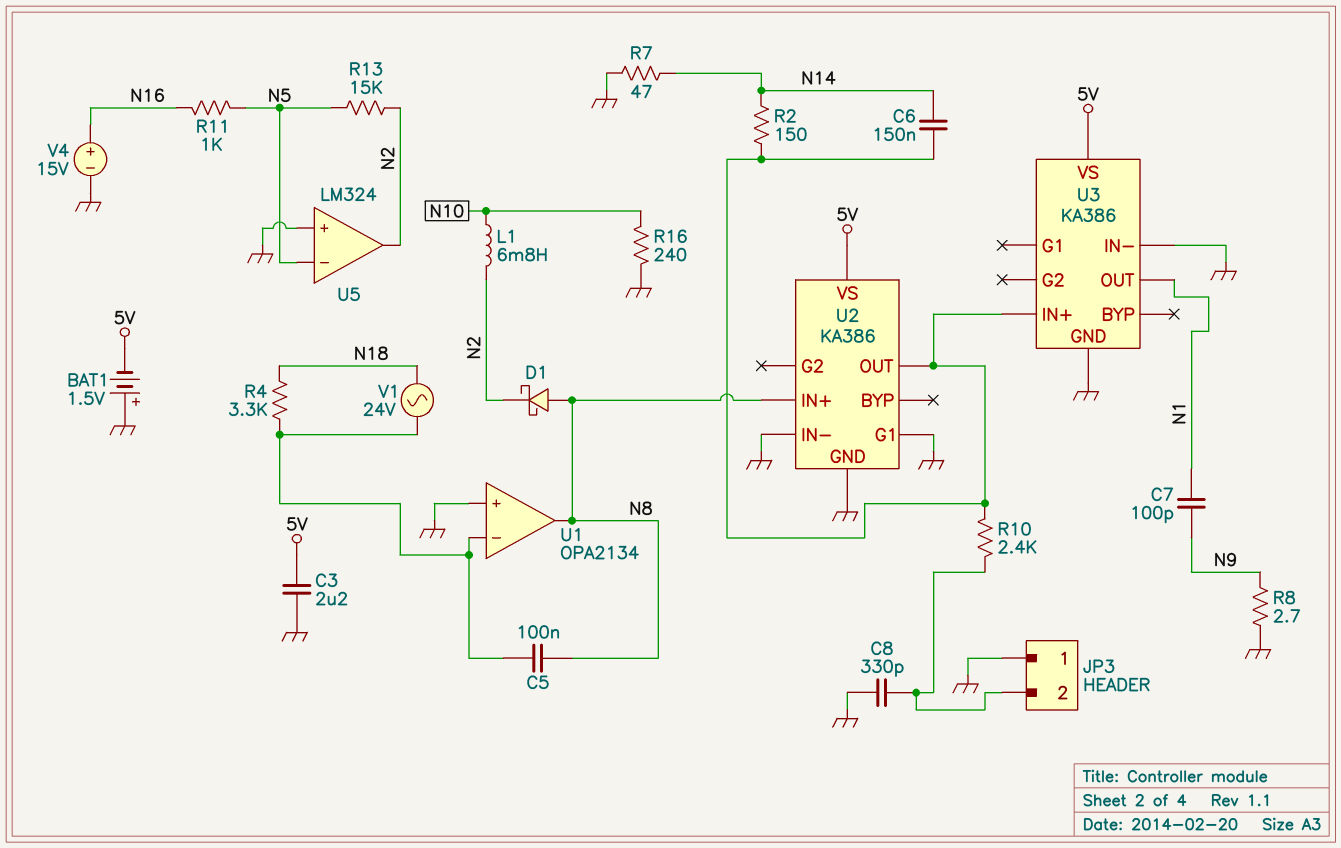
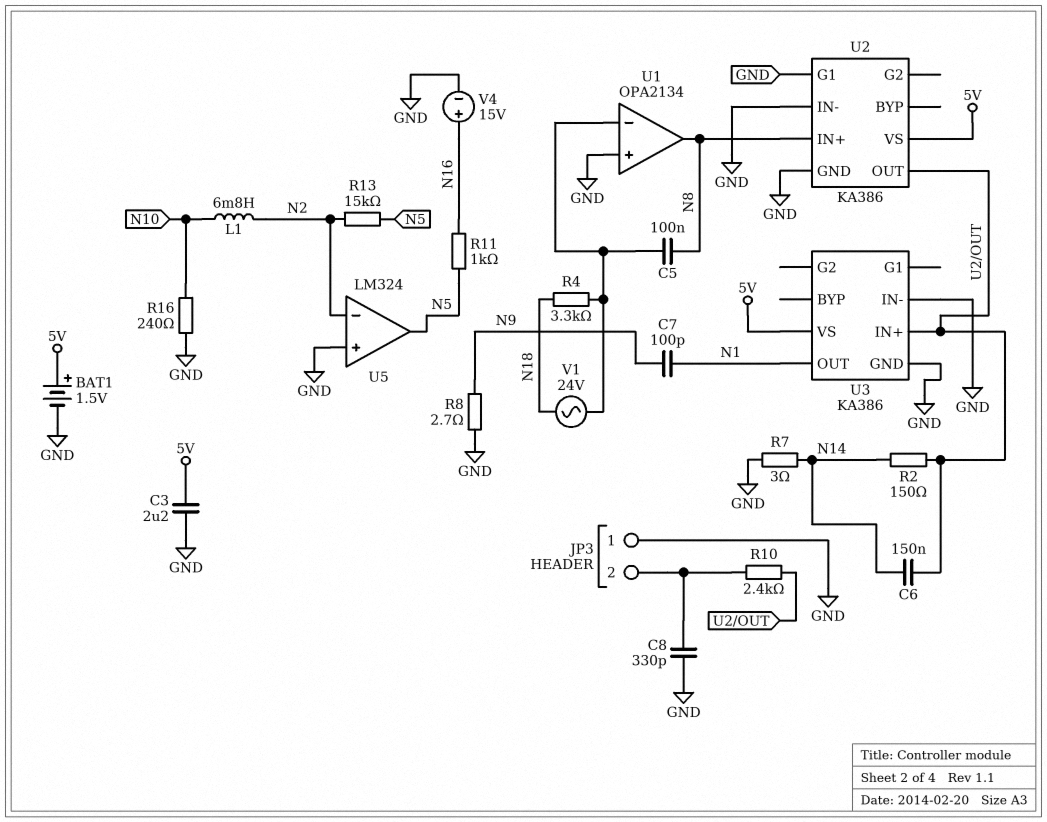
BAT1: 1.5V (plus GND, minus 5V) -> 1.5V (plus 5V, minus GND)
D1: schottky (A N8, K N2) -> none
R7: 47 (GND, N14) -> 3 (GND, N14)
U5 pin in-: N5 -> N2
U5 pin out: N2 -> N5

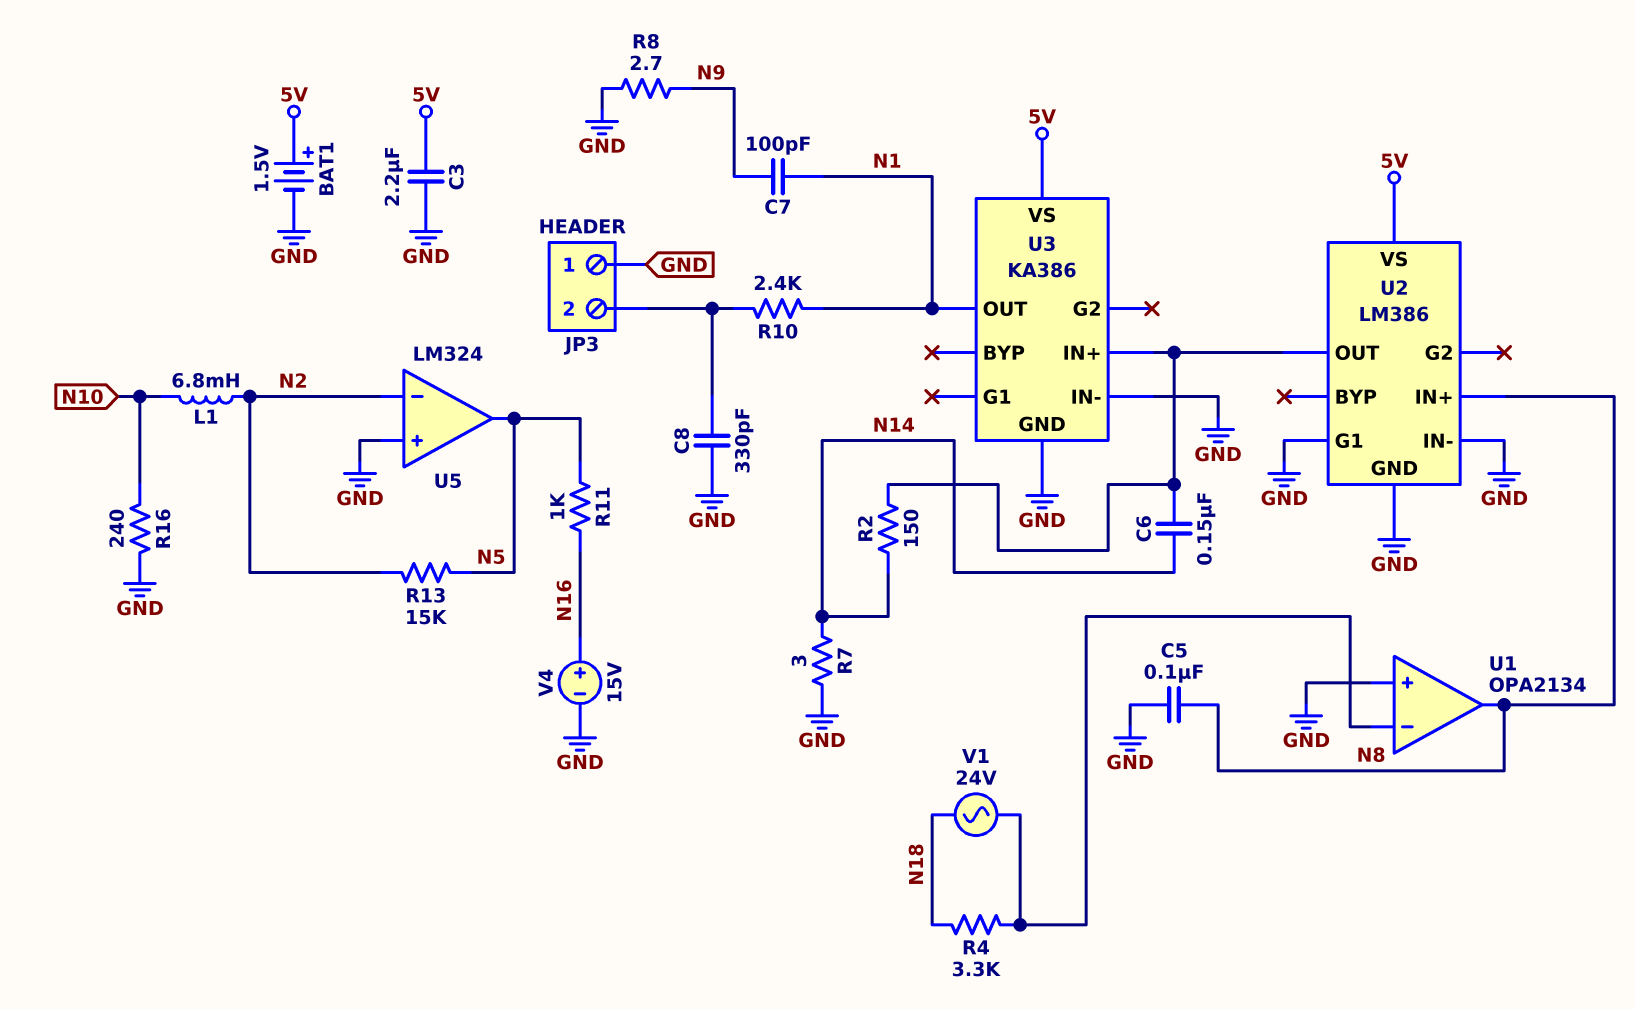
C5: 100nF (N8, U1/in-) -> 100nF (GND, N8)
R10: 2.4k (JP3/2, U2/OUT) -> 2.4k (JP3/2, N1)
U2: KA386 -> LM386

